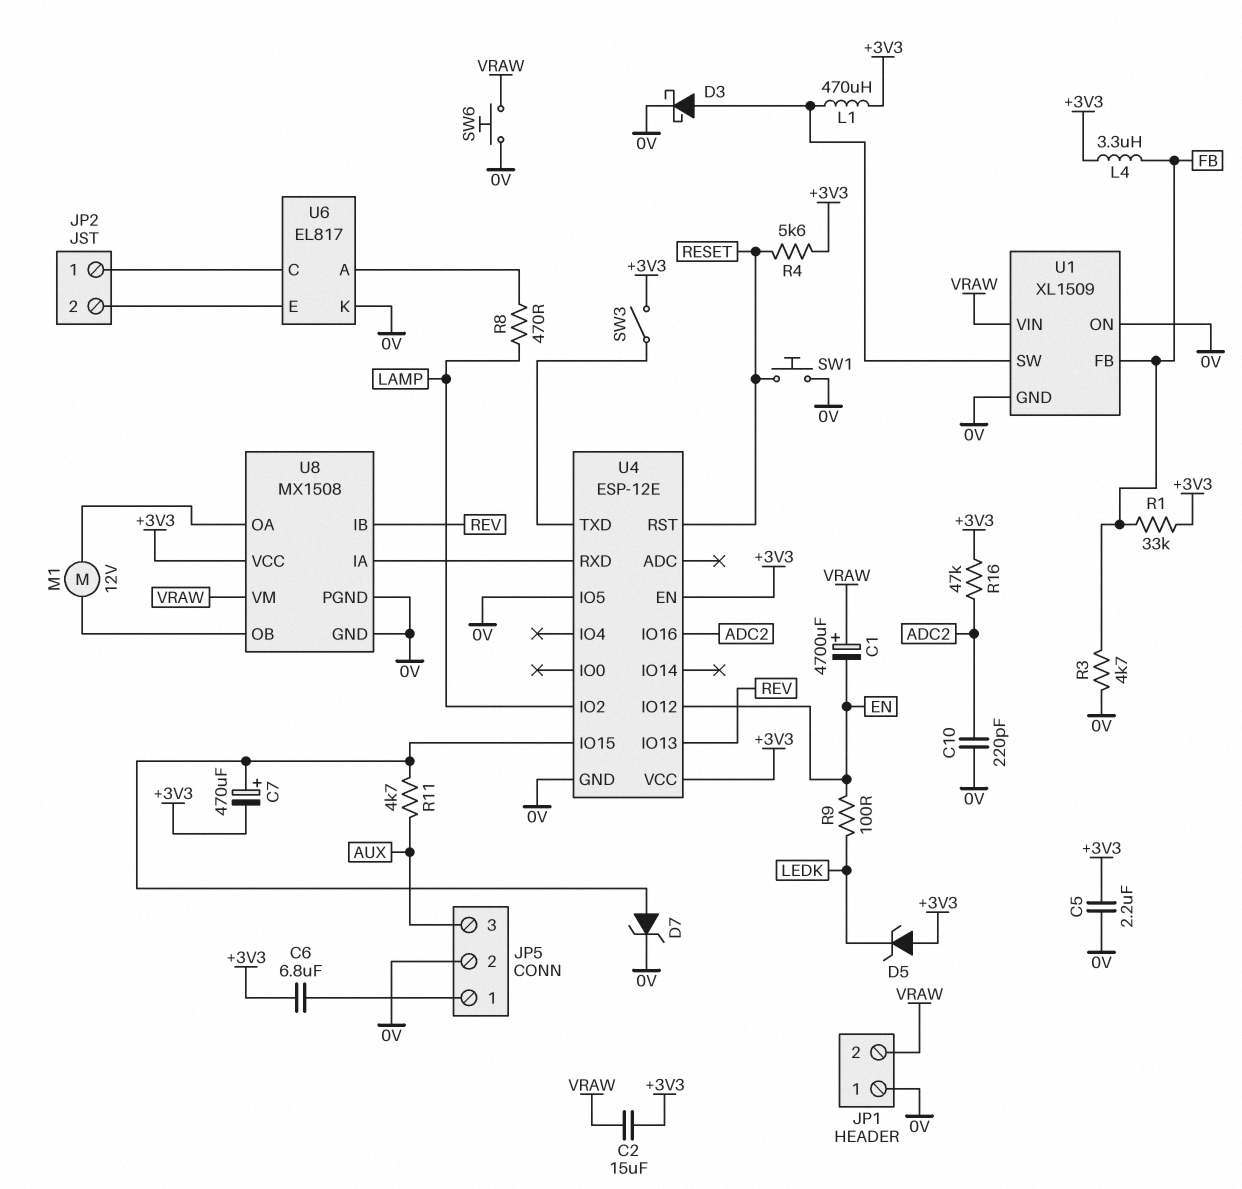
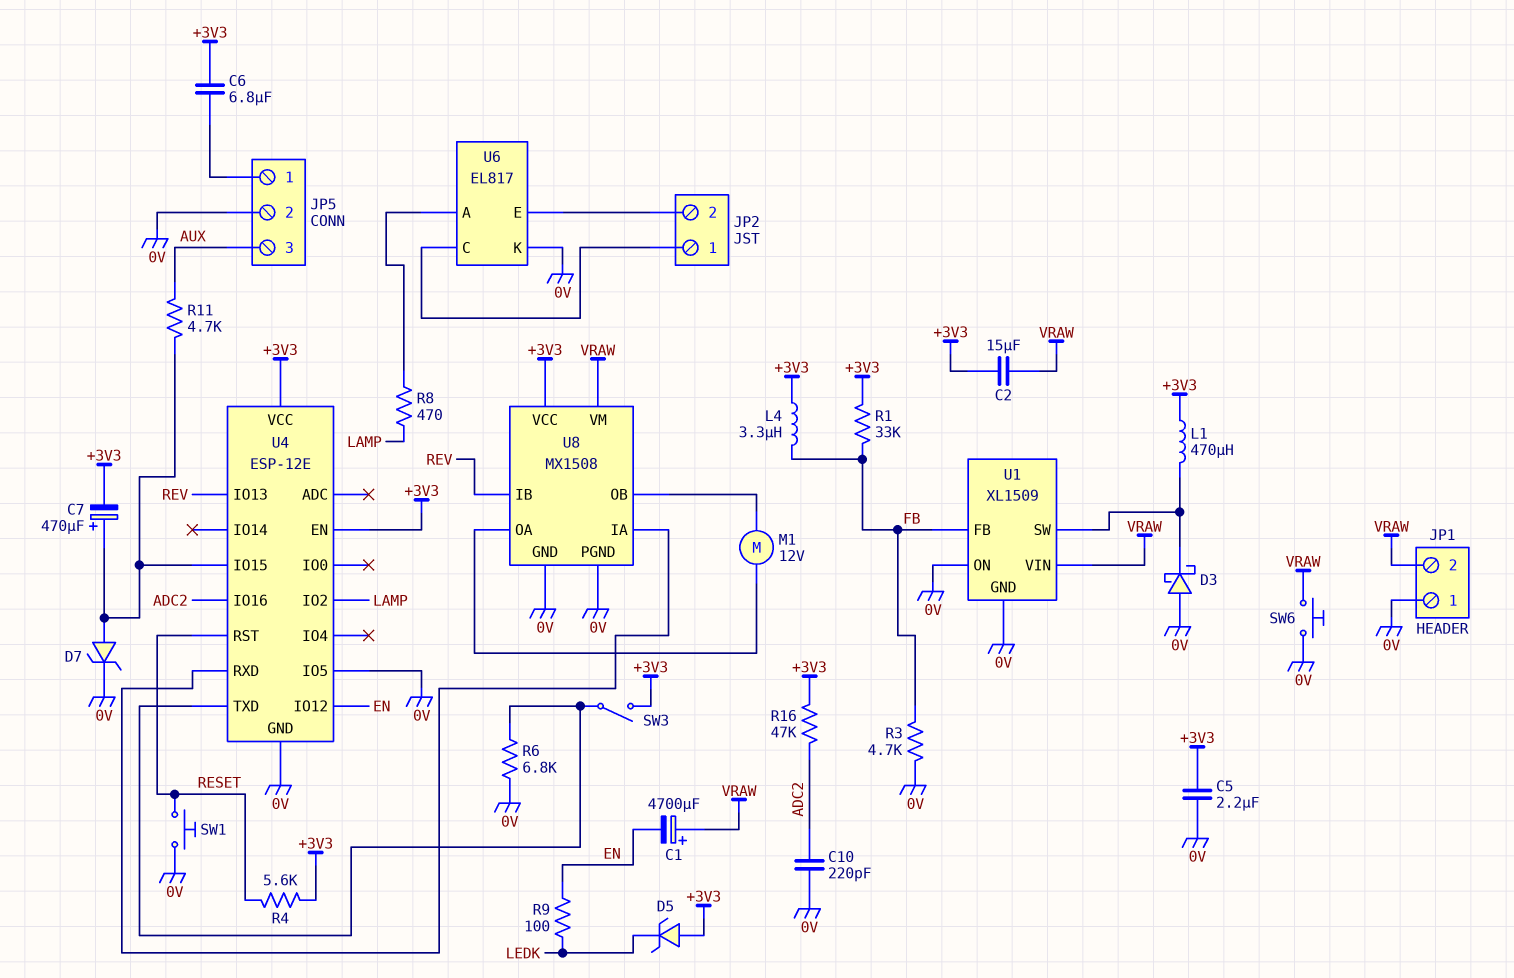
D3: schottky (A U1/SW, K 0V) -> schottky (A 0V, K U1/SW)
R6: none -> 6.8k (0V, U4/TXD)

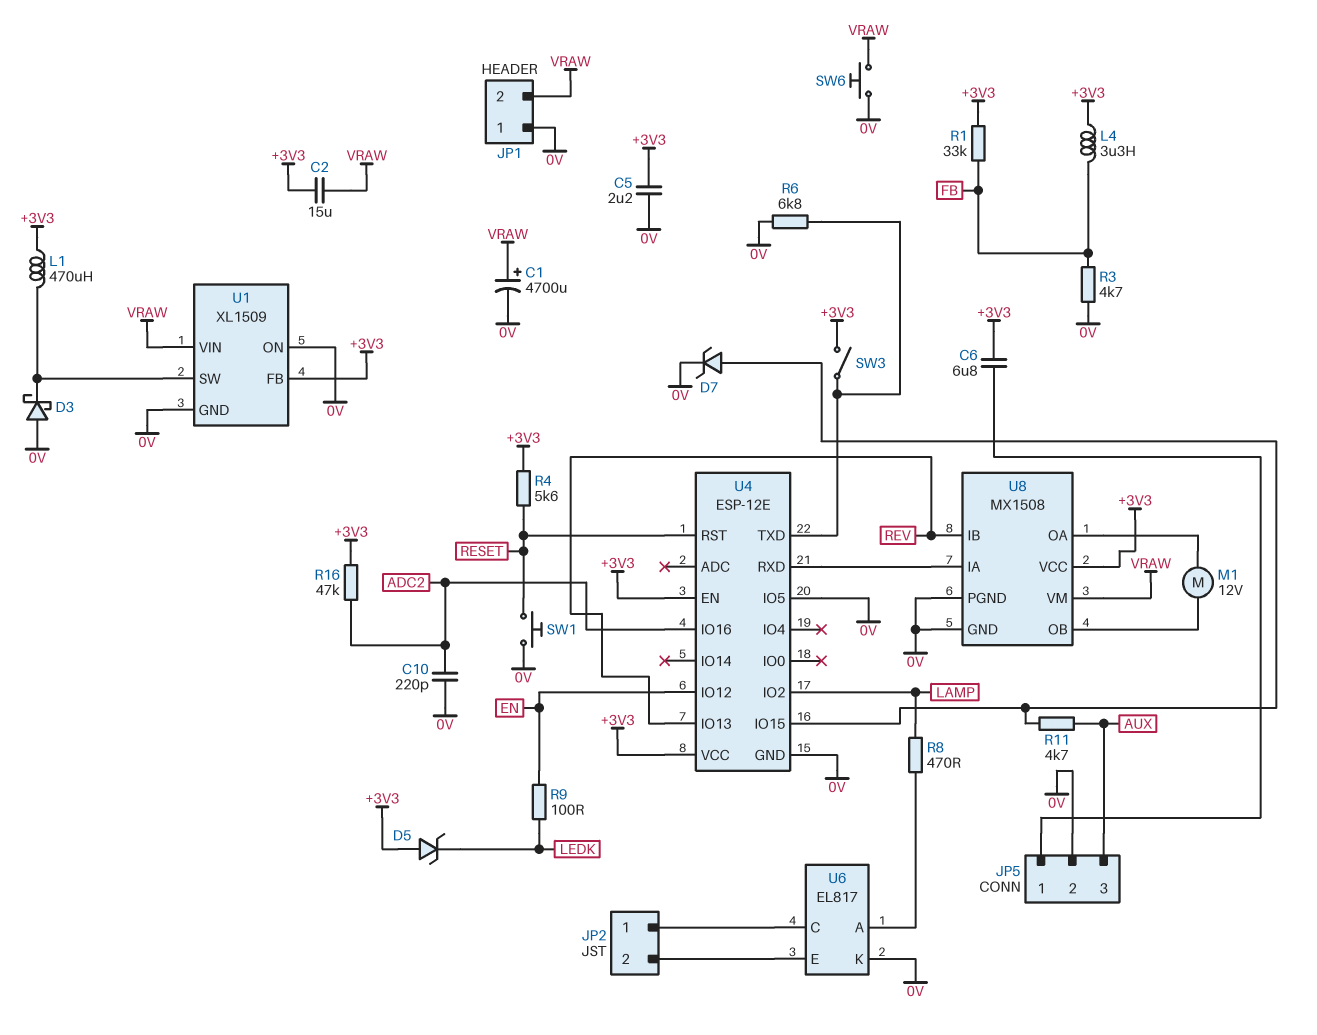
C1: 4700uF (plus VRAW, minus EN) -> 4700uF (plus VRAW, minus 0V)
C7: 470uF (plus U4/IO15, minus +3V3) -> none
U1 pin FB: FB -> +3V3

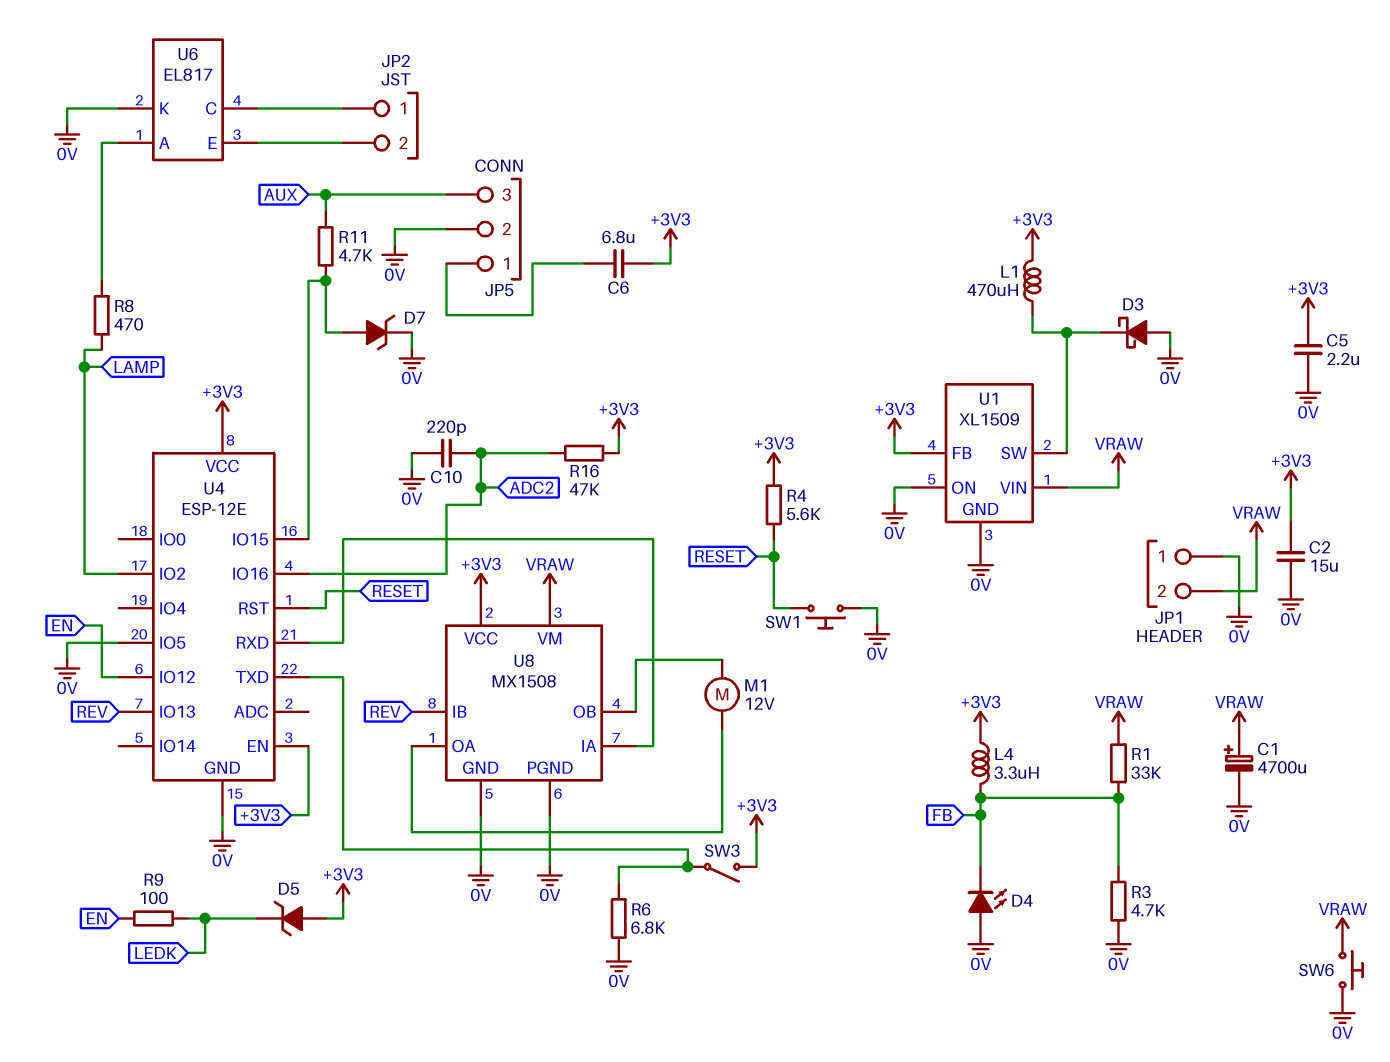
C2: 15uF (+3V3, VRAW) -> 15uF (+3V3, 0V)
D4: none -> LED (A 0V, K FB)
R1: 33k (+3V3, FB) -> 33k (FB, VRAW)

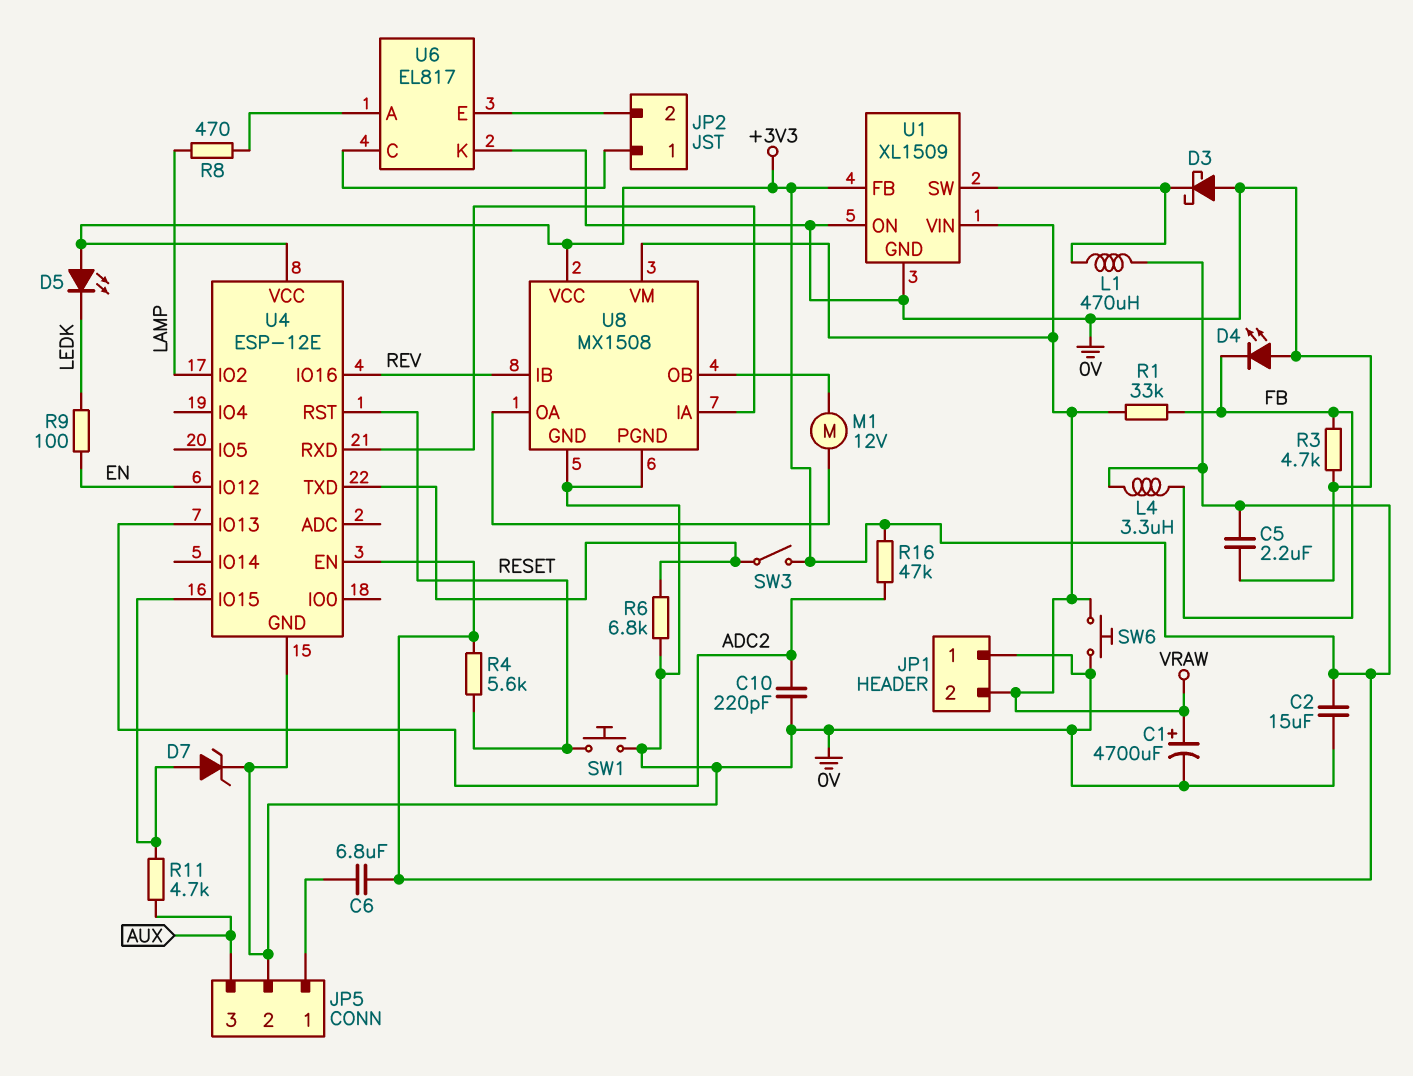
D5: zener (A +3V3, K LEDK) -> LED (A +3V3, K LEDK)
U4 pin IO5: 0V -> none
U4 pin IO13: REV -> ADC2
U4 pin IO16: ADC2 -> REV

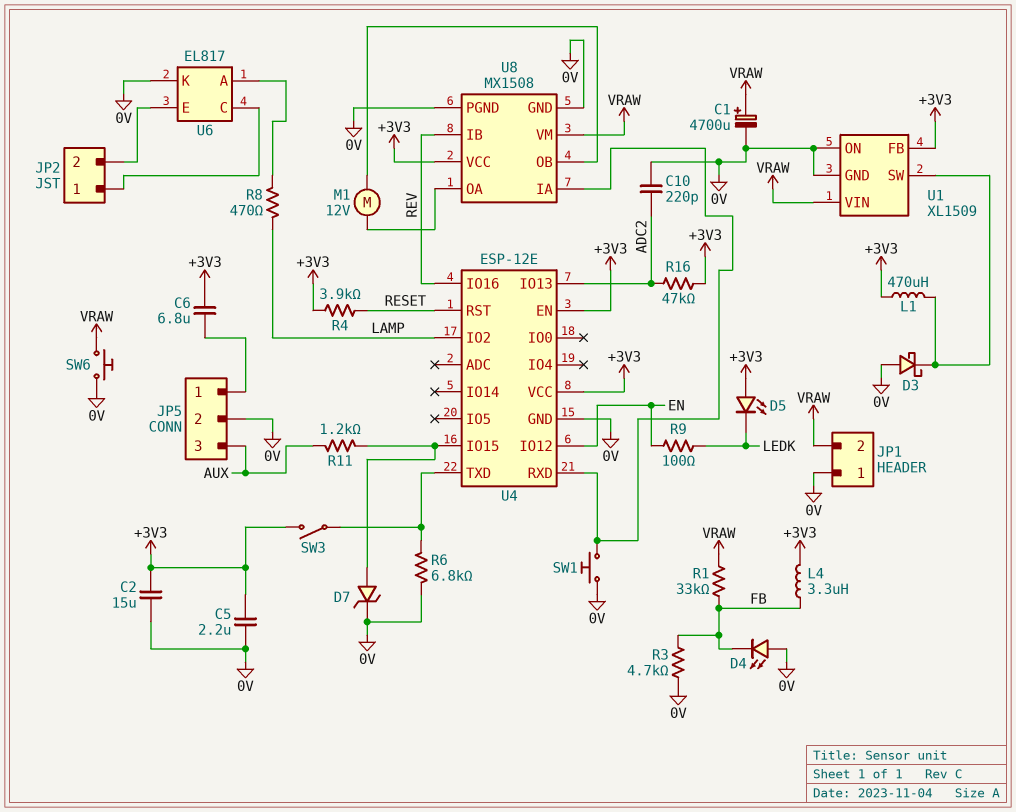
R4: 5.6k (+3V3, RESET) -> 3.9k (+3V3, RESET)
R11: 4.7k (AUX, U4/IO15) -> 1.2k (AUX, U4/IO15)
SW1: button (0V, RESET) -> button (0V, U4/RXD)

